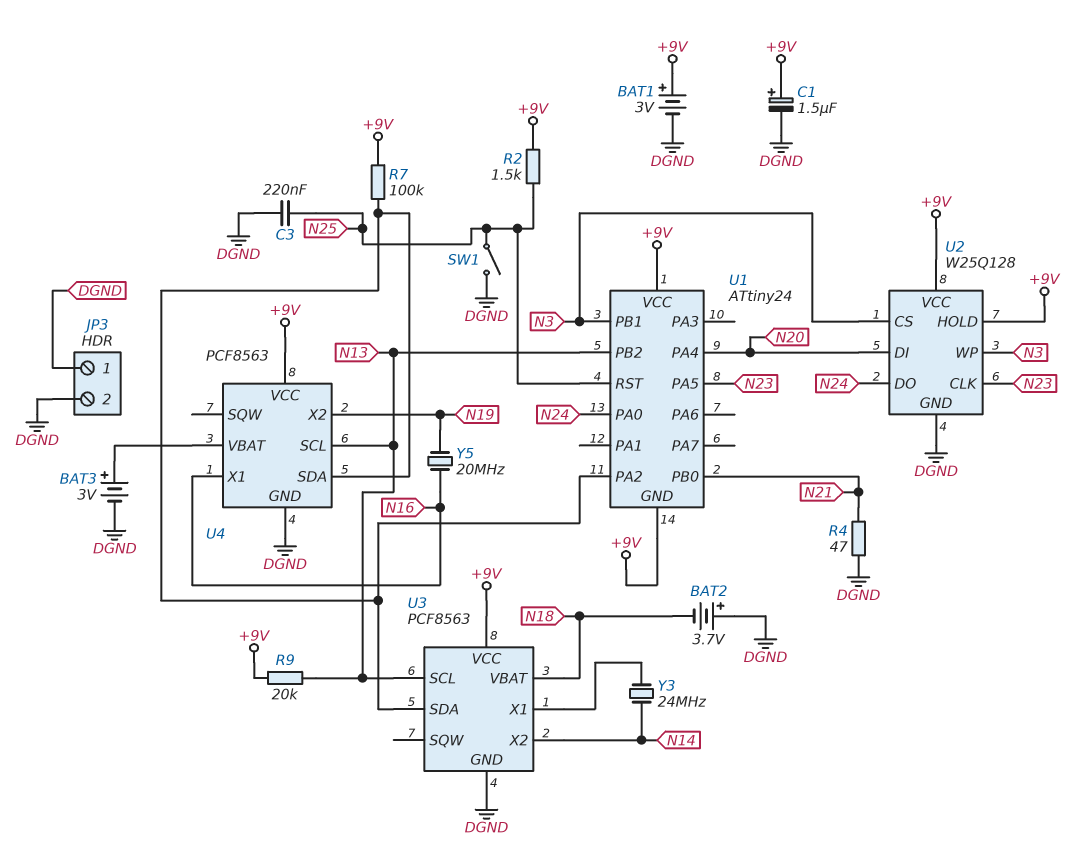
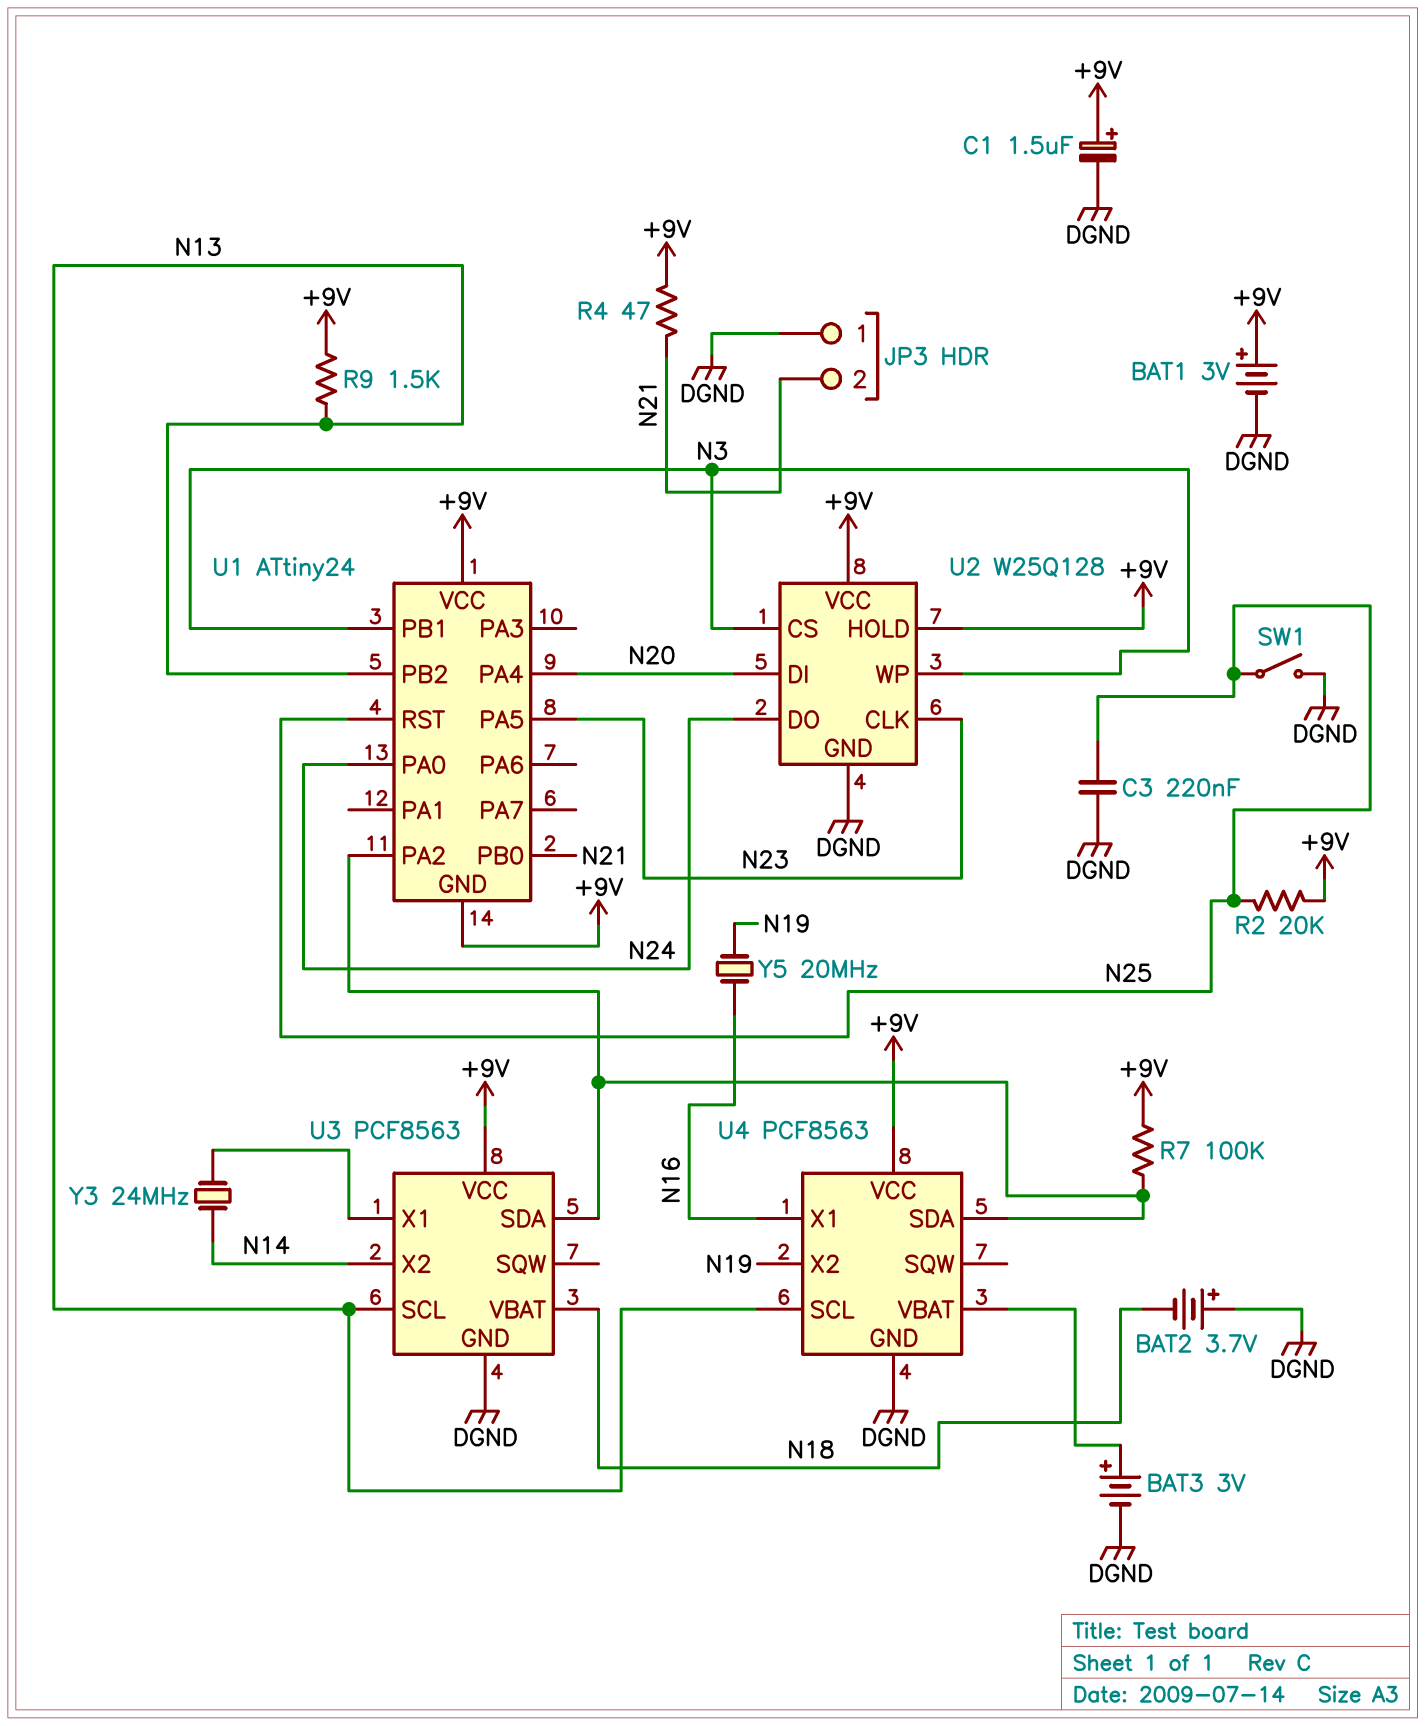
JP3 pin 2: DGND -> N21
R2: 1.5k (+9V, N25) -> 20k (+9V, N25)
R4: 47 (DGND, N21) -> 47 (+9V, N21)
R9: 20k (+9V, N13) -> 1.5k (+9V, N13)

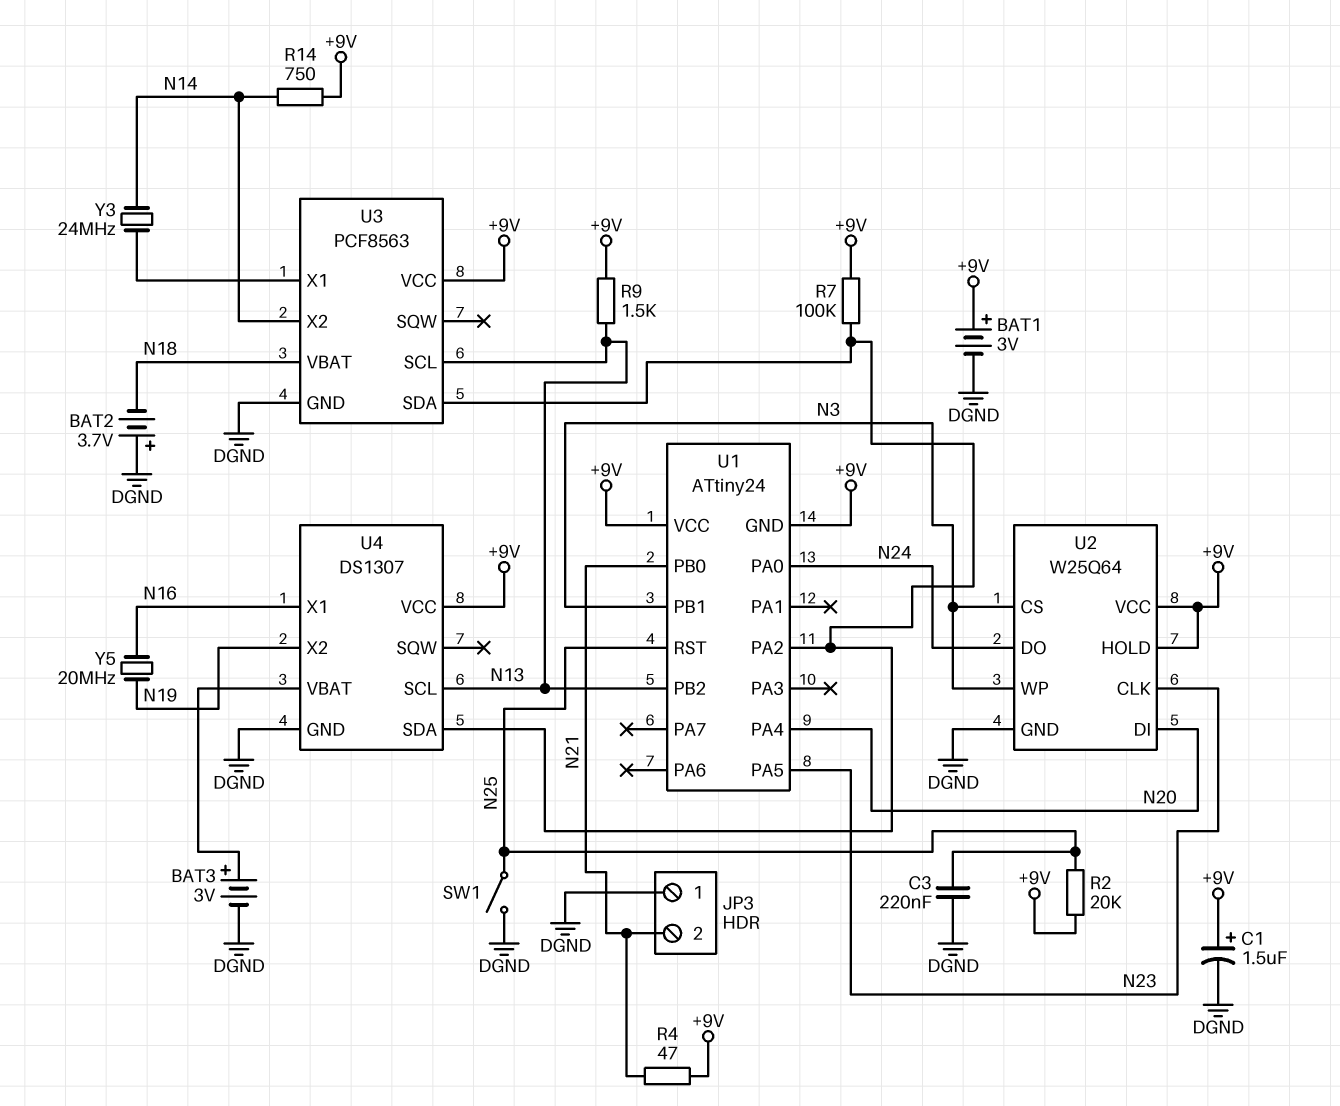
R14: none -> 750 (+9V, N14)
U2: W25Q128 -> W25Q64
U4: PCF8563 -> DS1307

